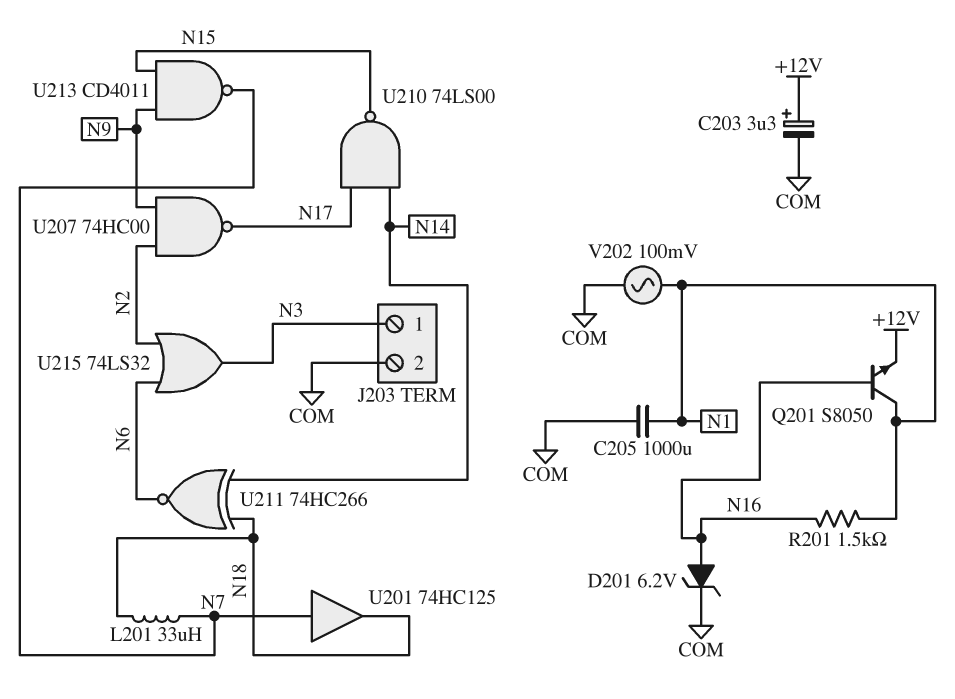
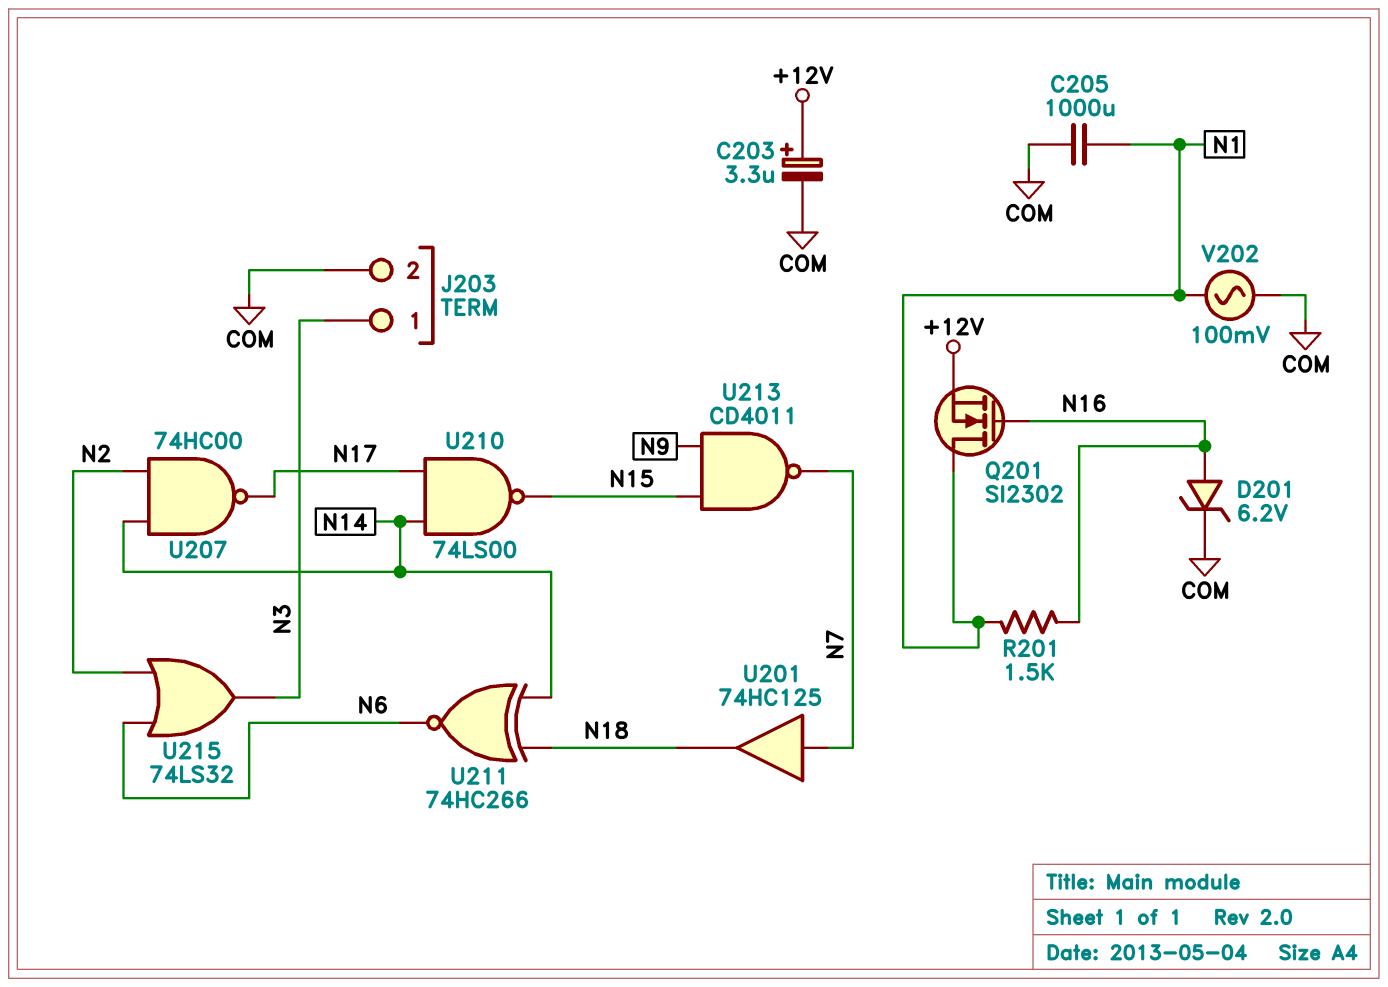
L201: 33uH (N7, N18) -> none
Q201: NPN S8050 (B N16, C N1, E +12V) -> NMOS SI2302 (G N16, D N1, S +12V)
U207: NAND 74HC00 (in N2, in N9, out N17) -> NAND 74HC00 (in N2, in N14, out N17)

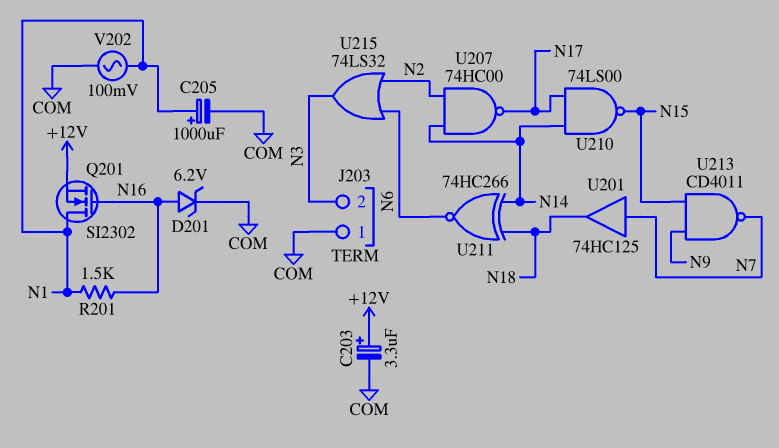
C205: 1000uF (COM, N1) -> 1000uF (plus N1, minus COM)
J203 pin 1: N3 -> COM
J203 pin 2: COM -> N3

